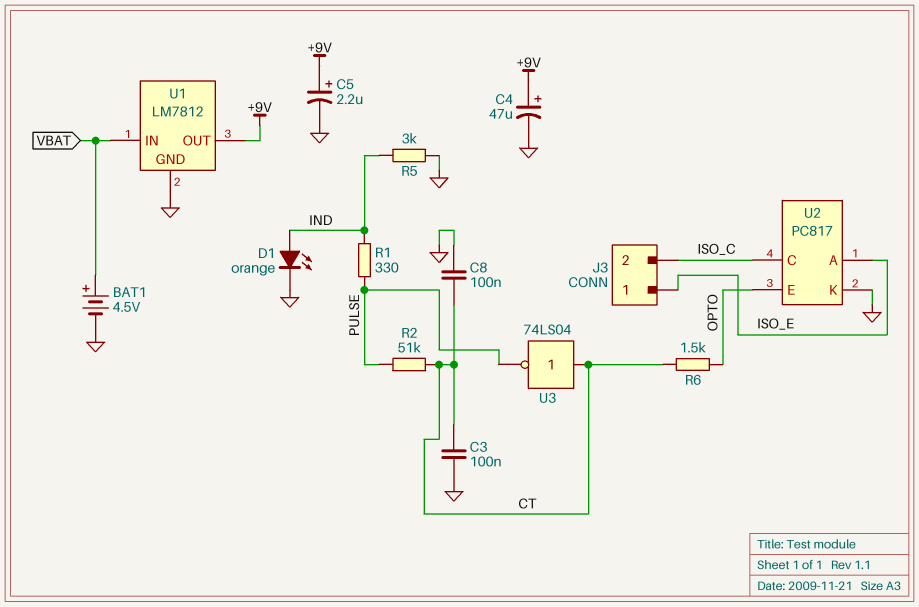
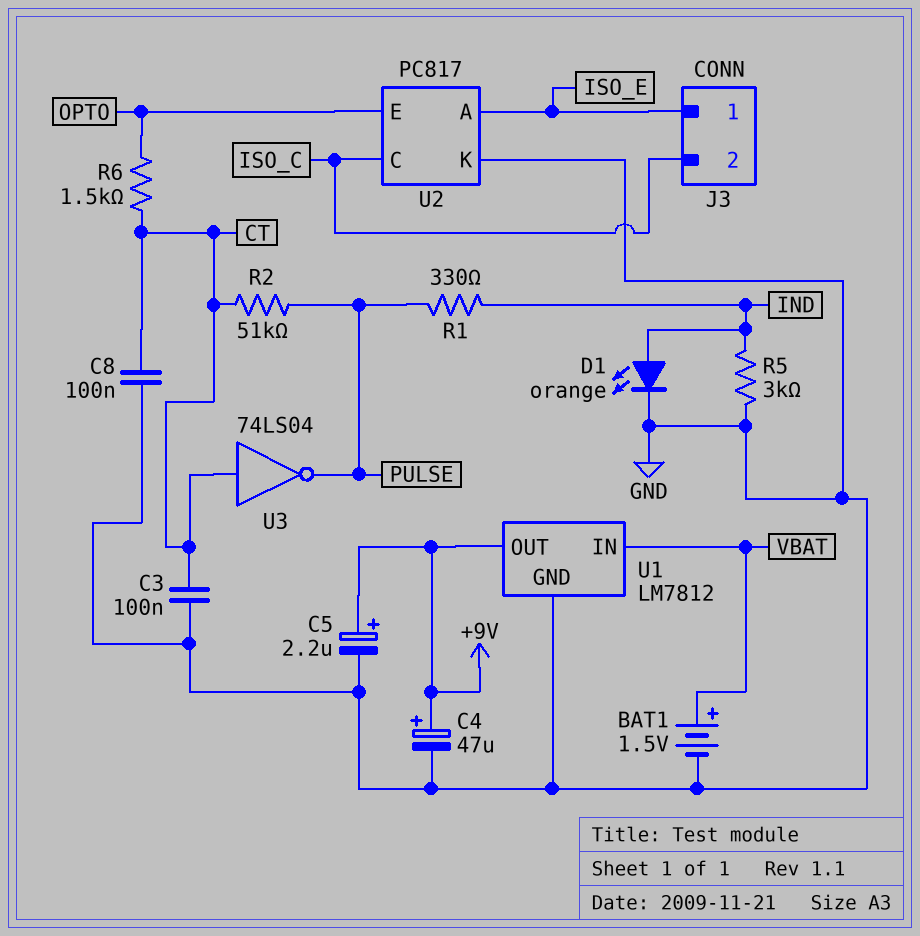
BAT1: 4.5V (plus VBAT, minus GND) -> 1.5V (plus VBAT, minus GND)

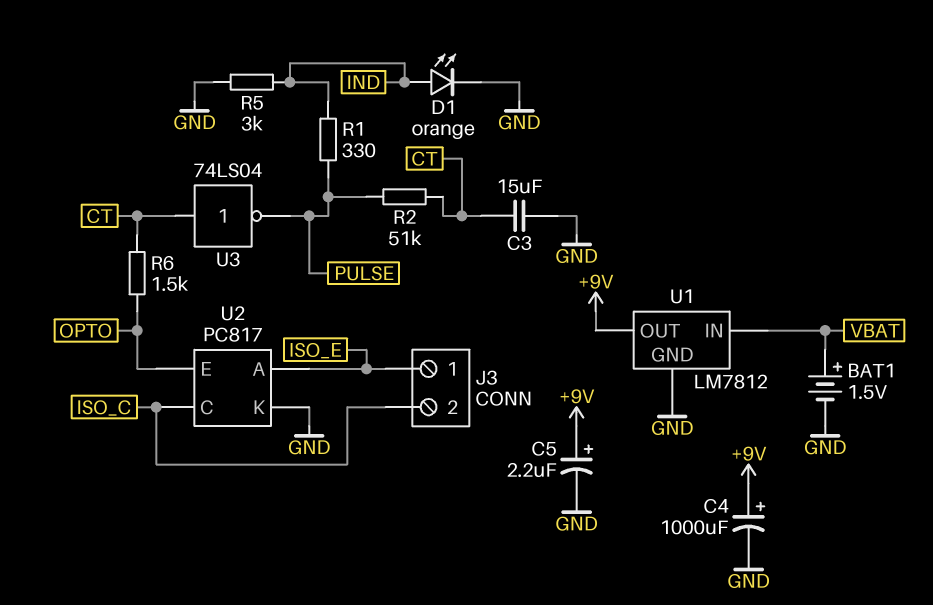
C3: 100nF (CT, GND) -> 15uF (CT, GND)
C4: 47uF (plus +9V, minus GND) -> 1000uF (plus +9V, minus GND)
C8: 100nF (CT, GND) -> none

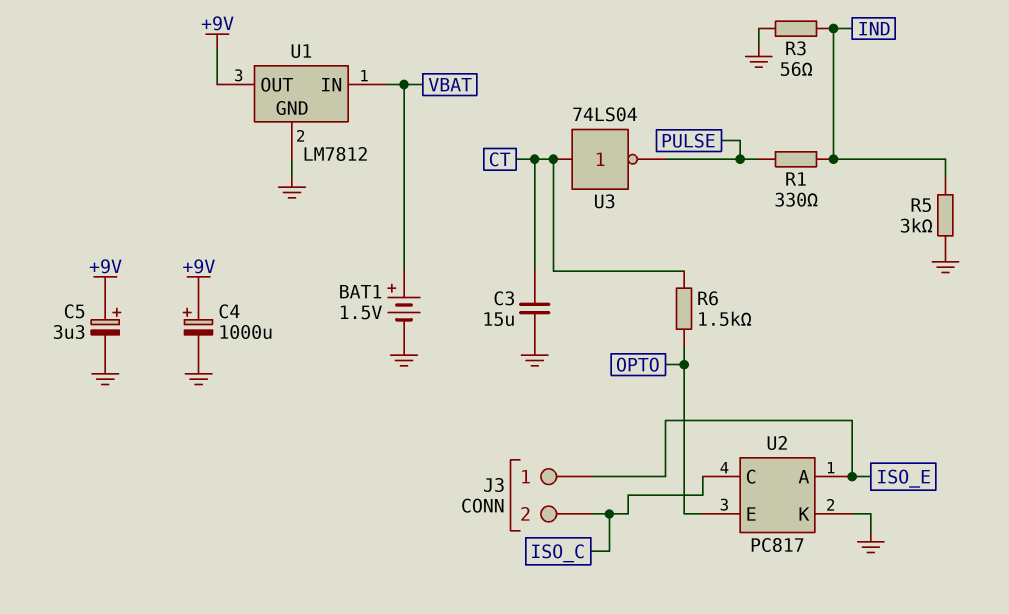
C5: 2.2uF (plus +9V, minus GND) -> 3.3uF (plus +9V, minus GND)
D1: LED orange (A IND, K GND) -> none
R2: 51k (CT, PULSE) -> none
R3: none -> 56 (GND, IND)

